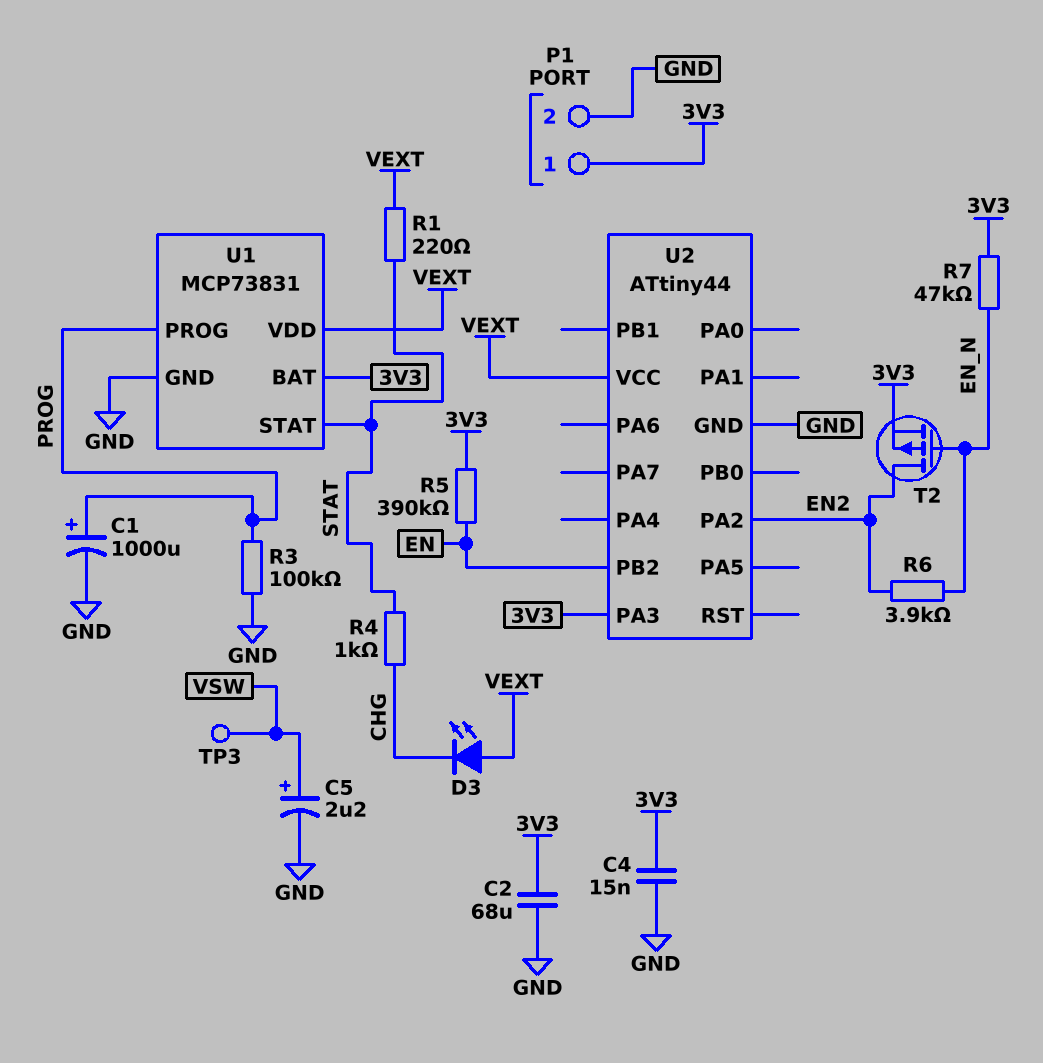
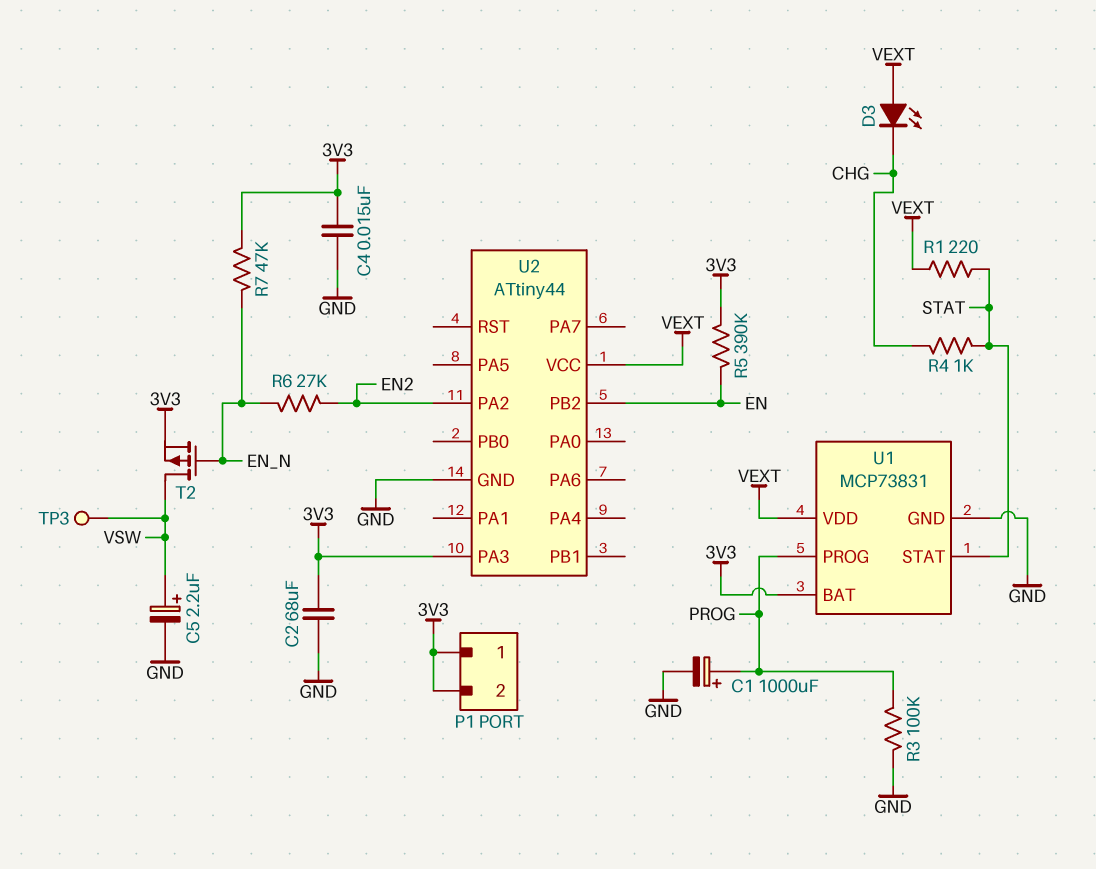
P1 pin 2: GND -> 3V3
R6: 3.9k (EN2, EN_N) -> 27k (EN2, EN_N)
T2: PMOS (G EN_N, D EN2, S 3V3) -> PMOS (G EN_N, D VSW, S 3V3)

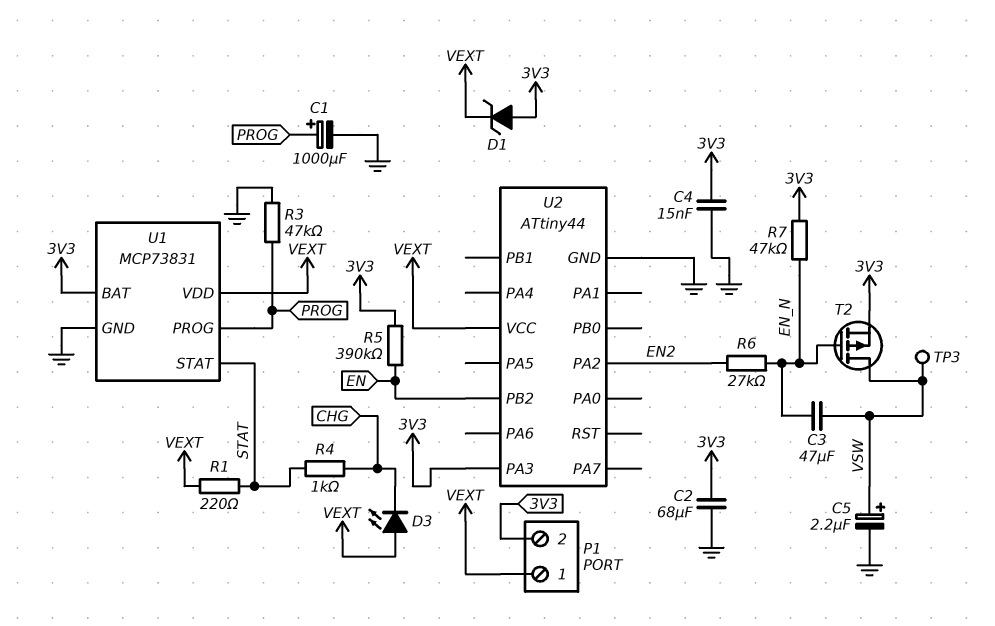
C3: none -> 47uF (EN_N, VSW)
D1: none -> zener (A 3V3, K VEXT)
P1 pin 1: 3V3 -> VEXT
R3: 100k (GND, PROG) -> 47k (GND, PROG)

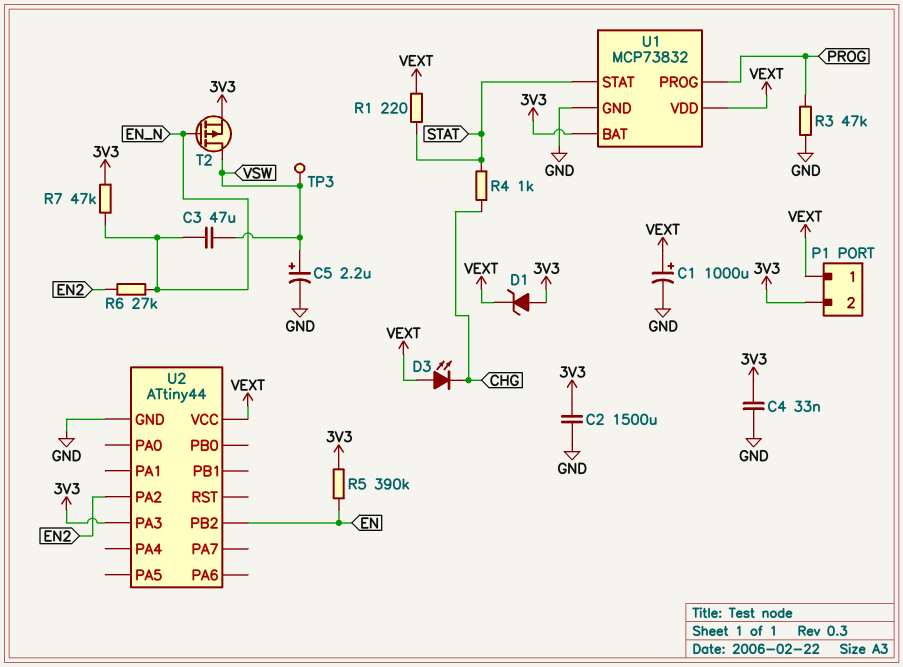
C1: 1000uF (plus PROG, minus GND) -> 1000uF (plus VEXT, minus GND)
C2: 68uF (3V3, GND) -> 1500uF (3V3, GND)
C4: 15nF (3V3, GND) -> 33nF (3V3, GND)
U1: MCP73831 -> MCP73832

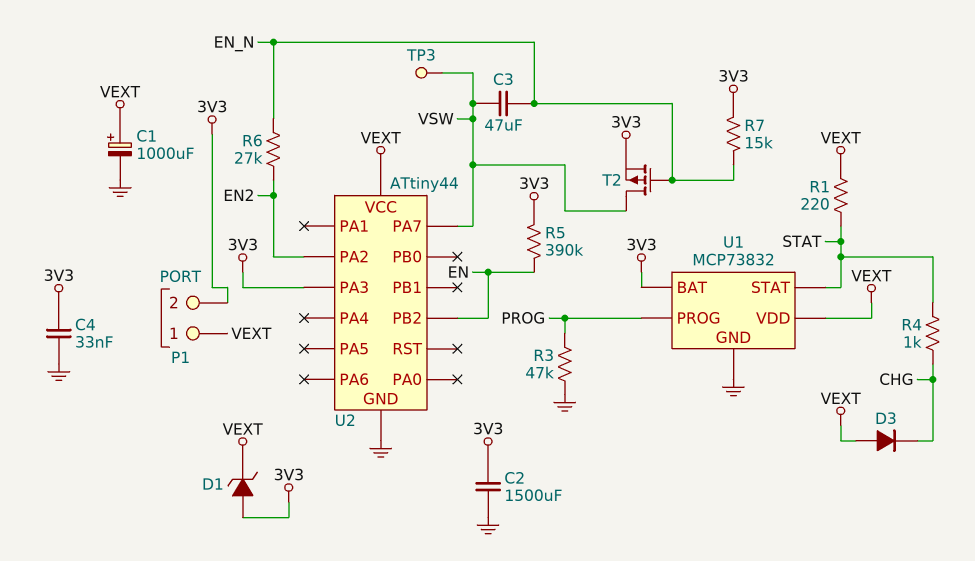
C5: 2.2uF (plus VSW, minus GND) -> none
D3: LED (A VEXT, K CHG) -> diode (A VEXT, K CHG)
R7: 47k (3V3, EN_N) -> 15k (3V3, EN_N)
U2 pin PA7: none -> VSW

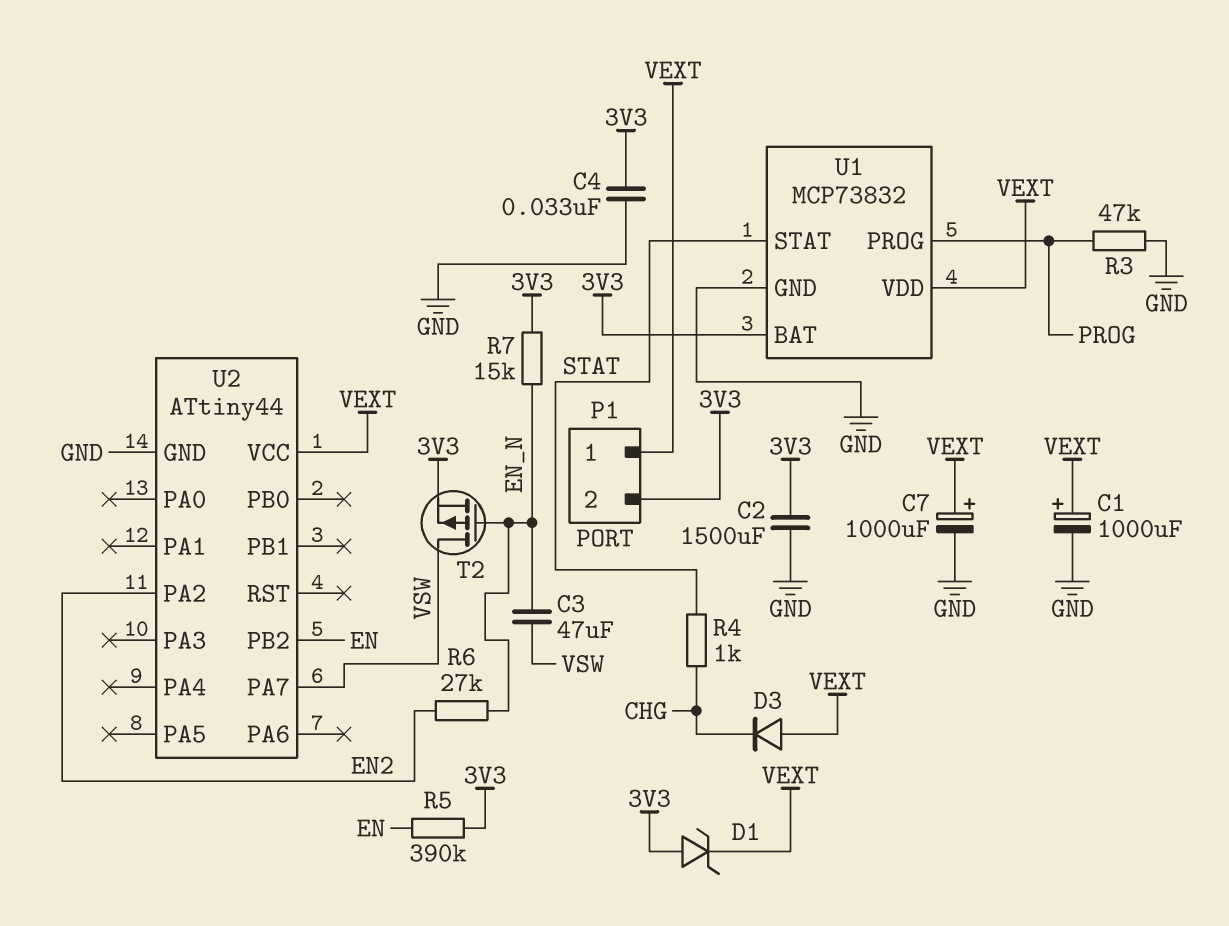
C7: none -> 1000uF (plus VEXT, minus GND)
R1: 220 (STAT, VEXT) -> none
TP3: test point (VSW) -> none
U2 pin PA3: 3V3 -> none

